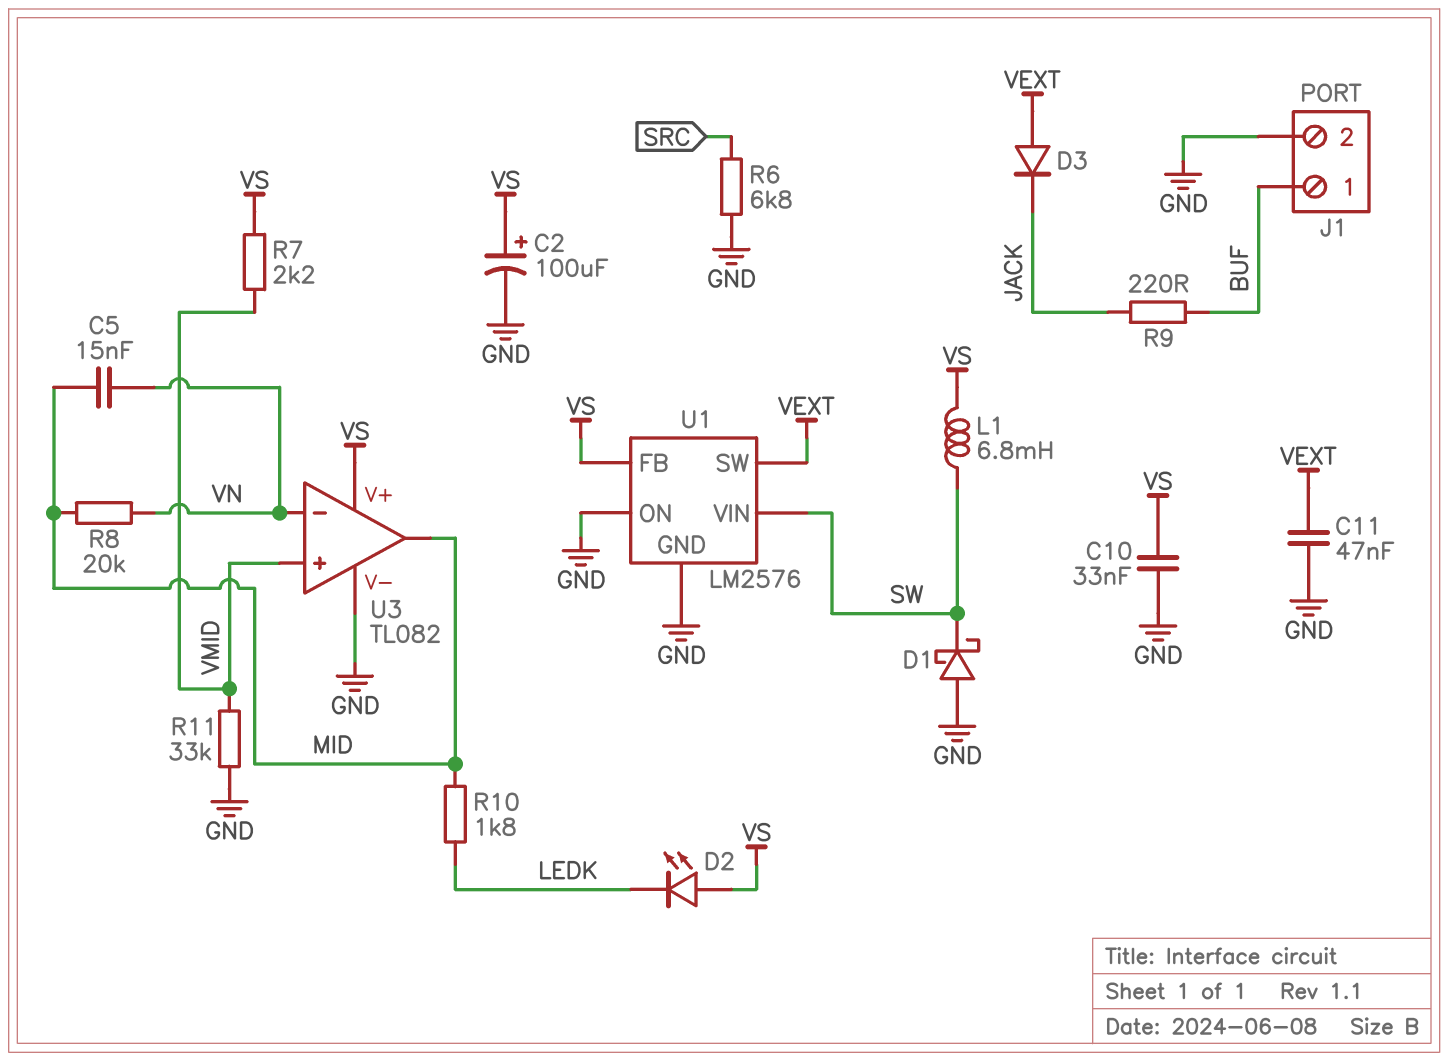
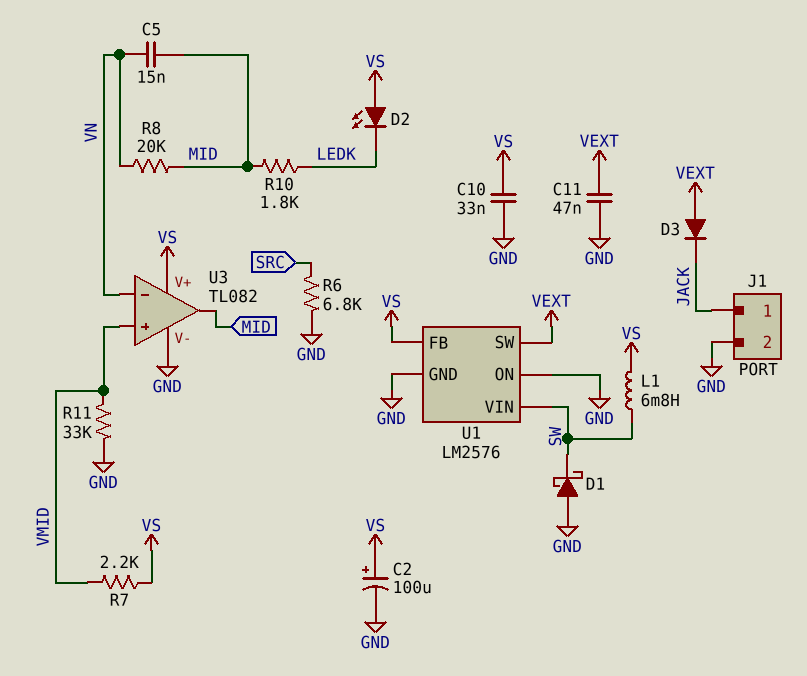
J1 pin 1: BUF -> JACK
R9: 220 (BUF, JACK) -> none

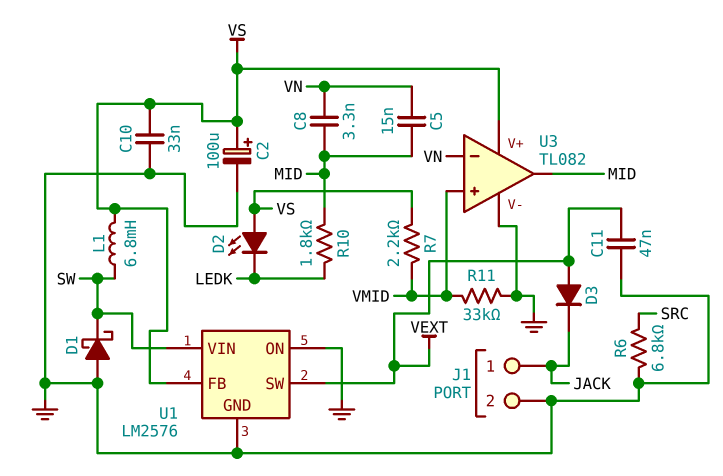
C8: none -> 3.3nF (MID, VN)
R8: 20k (MID, VN) -> none

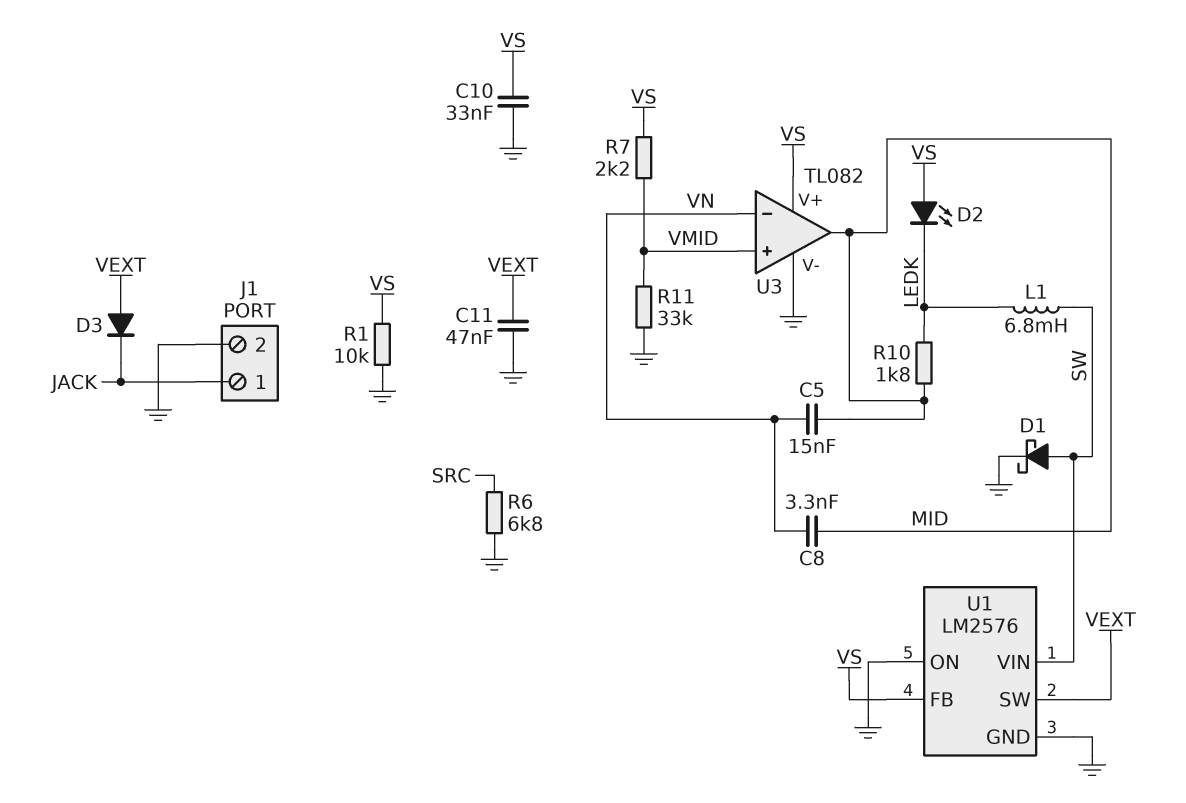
C2: 100uF (plus VS, minus GND) -> none
D1: schottky (A GND, K SW) -> schottky (A SW, K GND)
L1: 6.8mH (SW, VS) -> 6.8mH (LEDK, SW)
R1: none -> 10k (GND, VS)

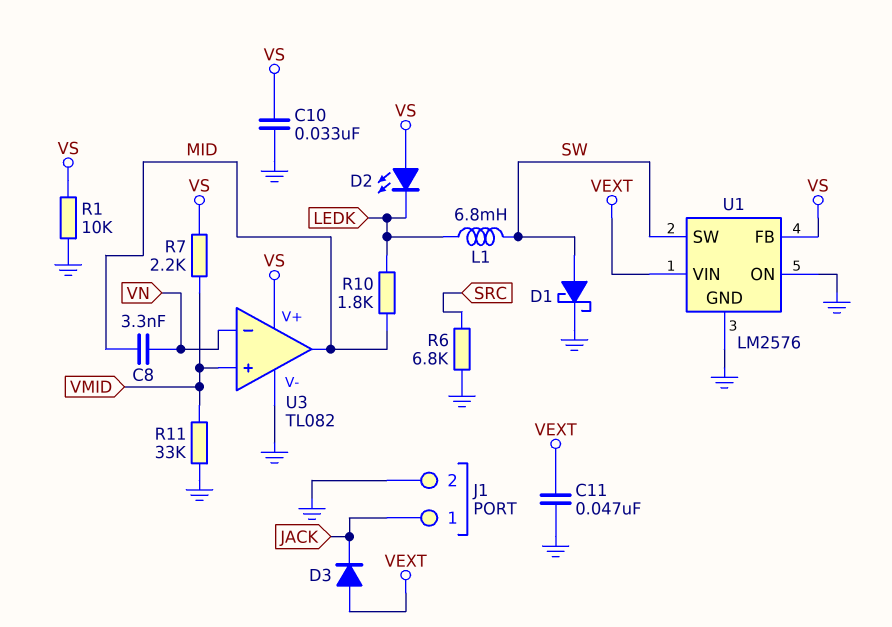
C5: 15nF (MID, VN) -> none
U1 pin SW: VEXT -> SW
U1 pin VIN: SW -> VEXT

